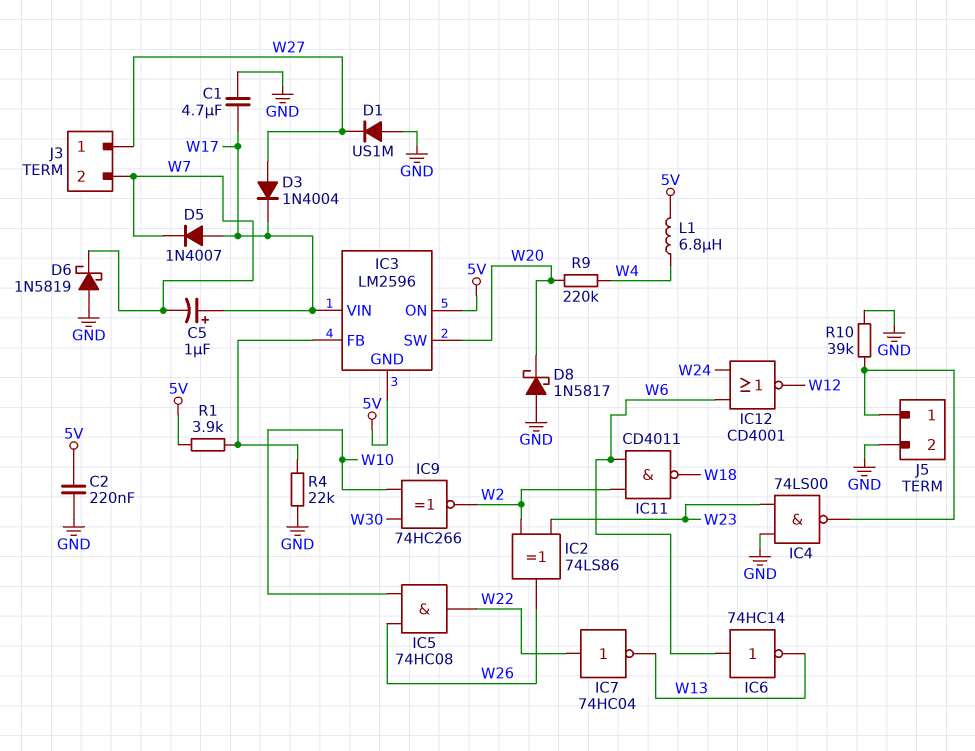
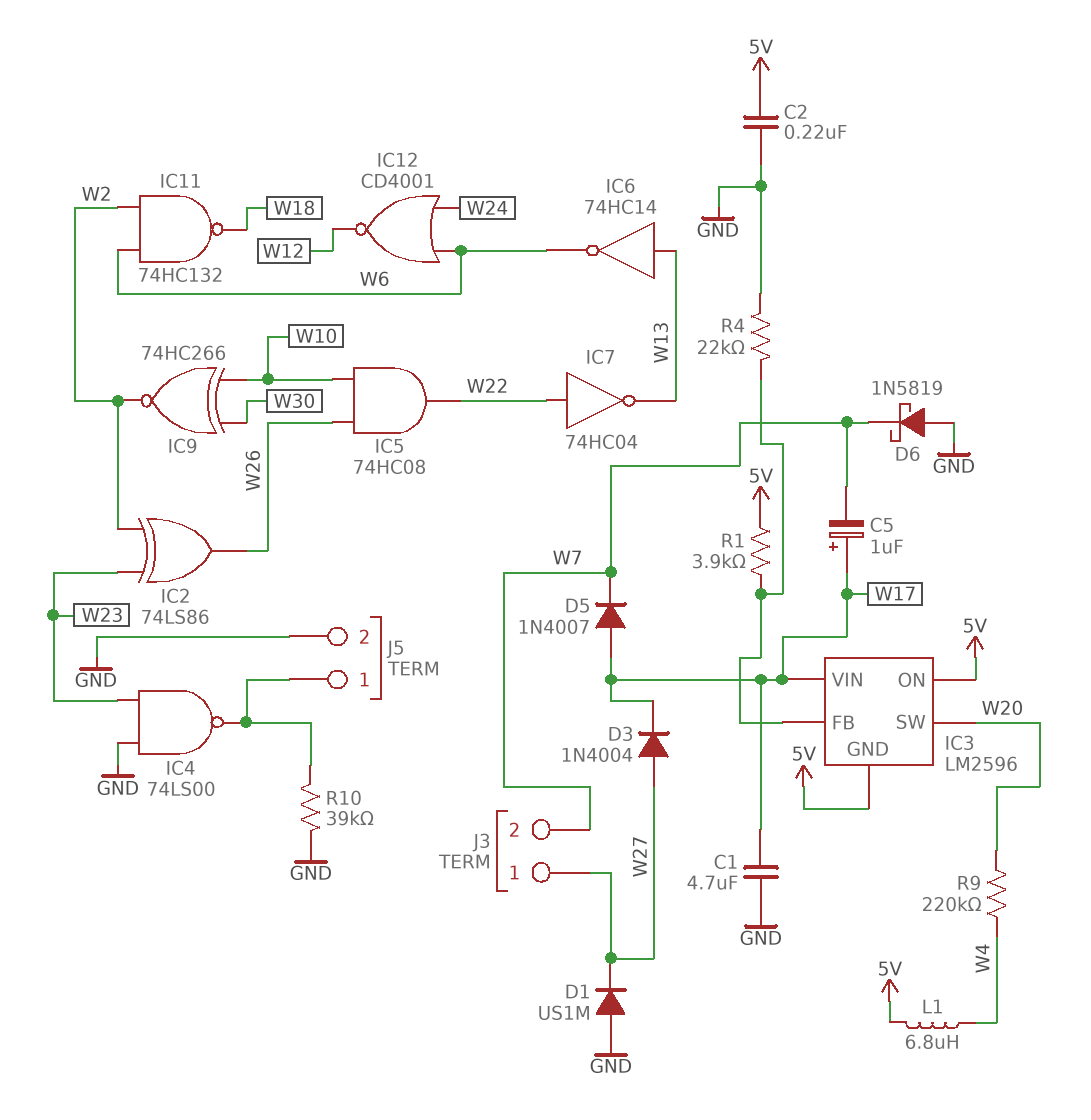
D8: schottky 1N5817 (A GND, K W20) -> none
IC6: NOT 74HC14 (in W6, out W13) -> NOT 74HC14 (in W13, out W6)
IC11: NAND CD4011 (in W2, in W6, out W18) -> NAND 74HC132 (in W2, in W6, out W18)

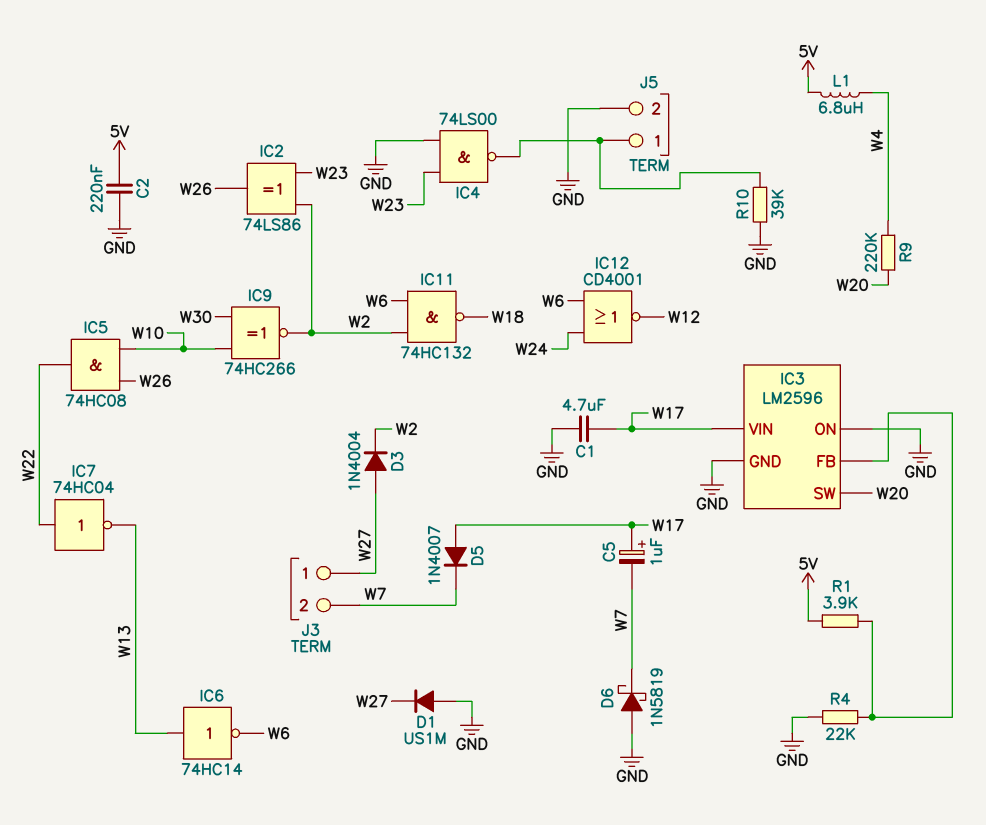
D3: diode 1N4004 (A W27, K W17) -> diode 1N4004 (A W27, K W2)
IC3 pin GND: 5V -> GND
IC3 pin ON: 5V -> GND

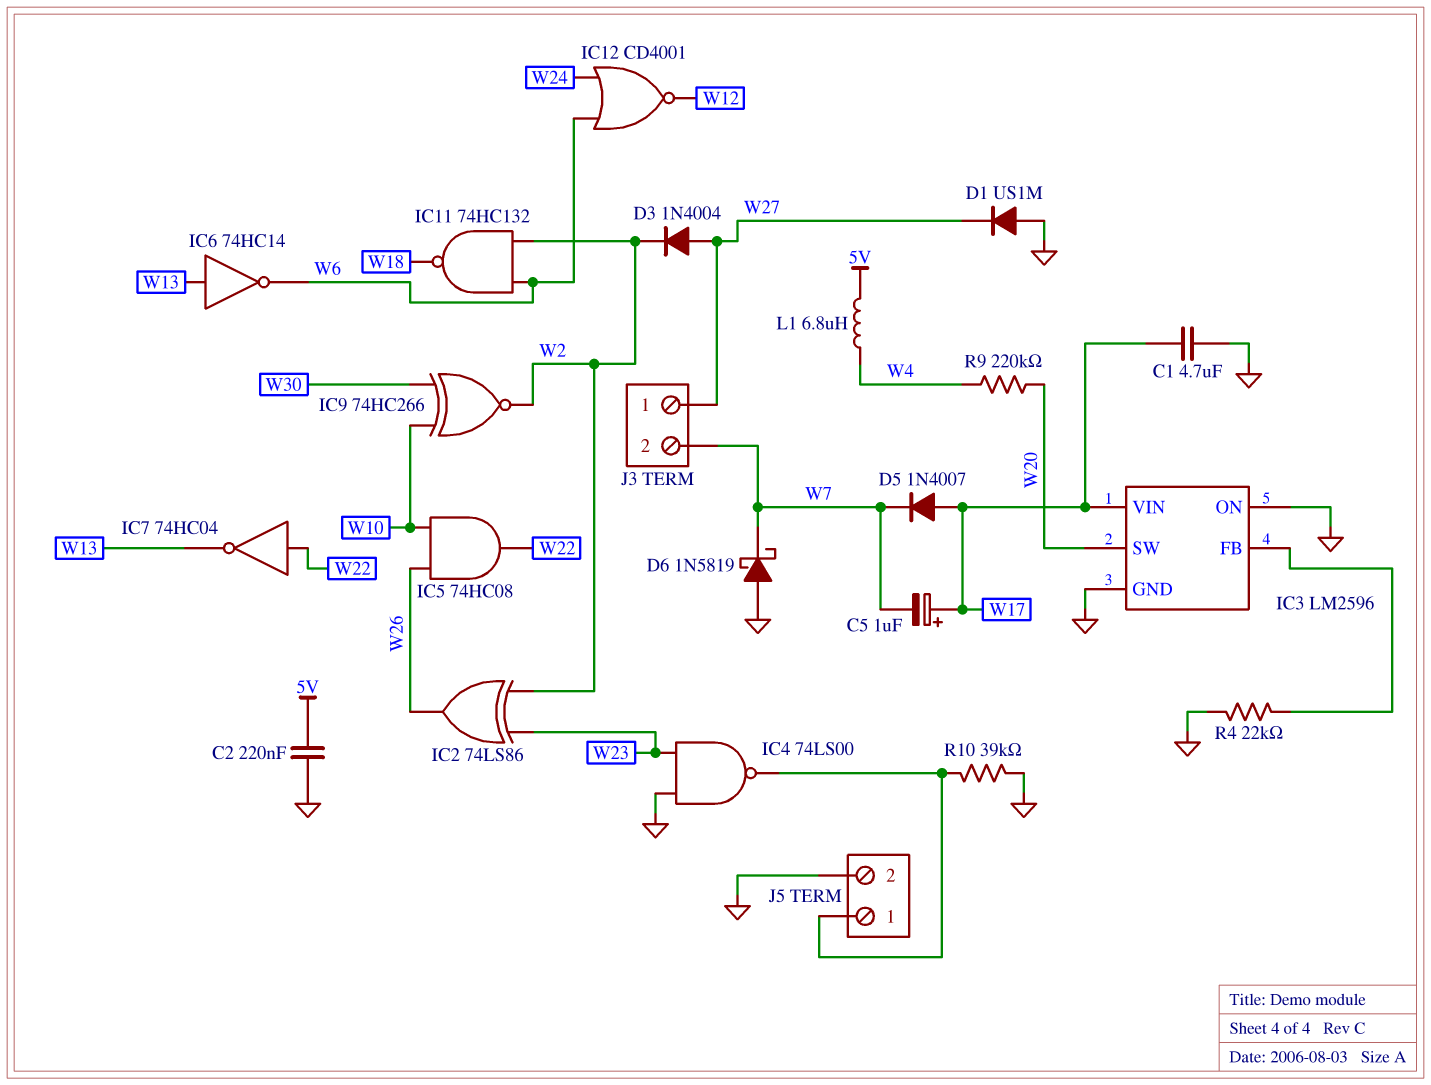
R1: 3.9k (5V, IC3/FB) -> none

